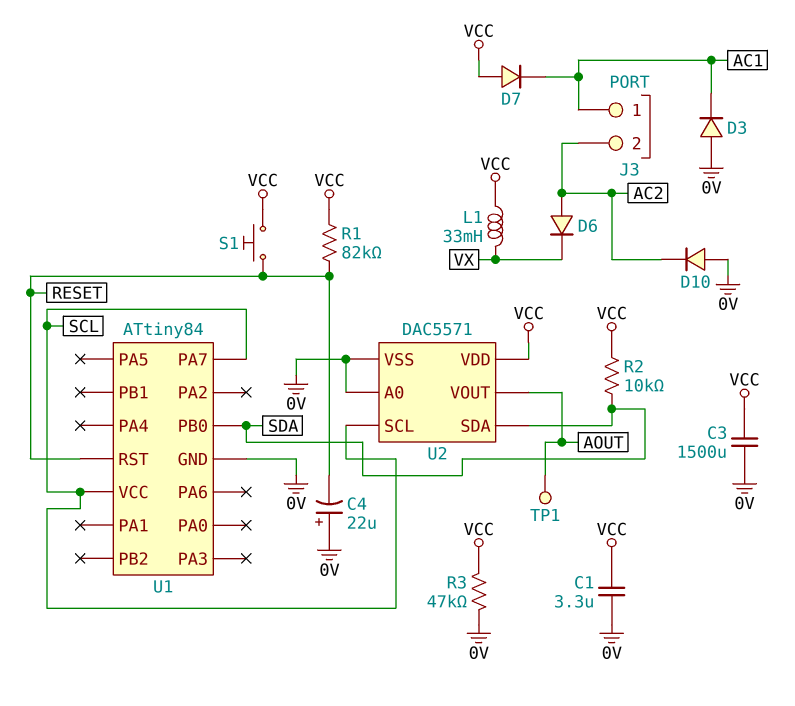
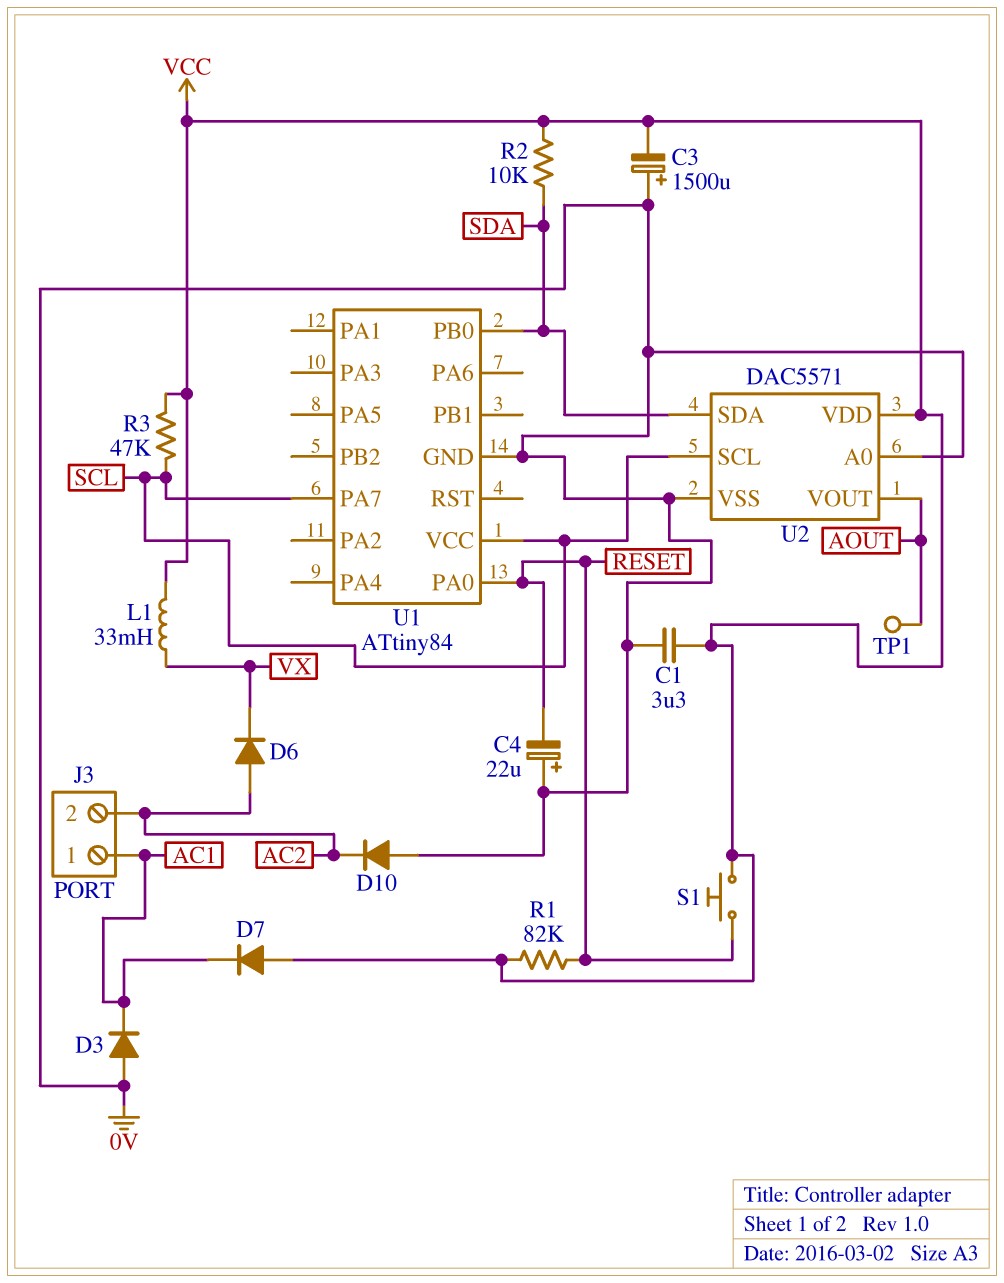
C3: 1500uF (0V, VCC) -> 1500uF (plus 0V, minus VCC)
R3: 47k (0V, VCC) -> 47k (SCL, VCC)
U1 pin PA0: none -> RESET
U1 pin RST: RESET -> none

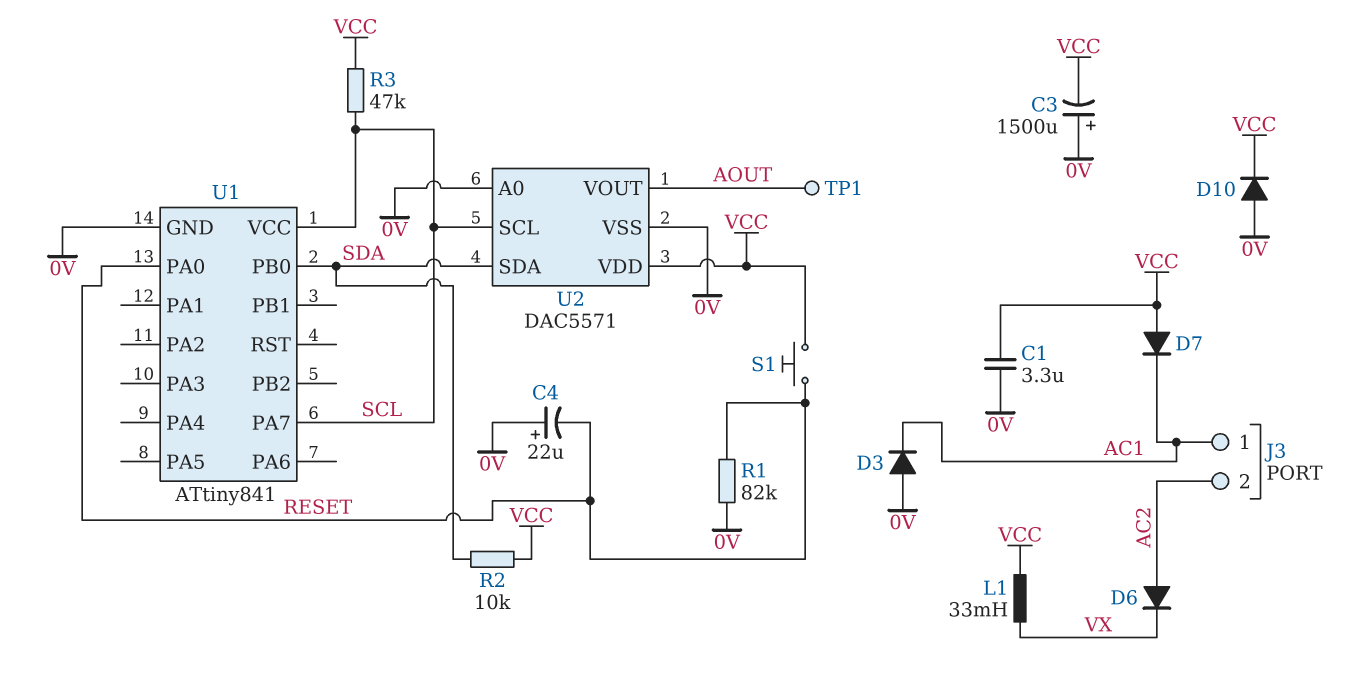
D10: diode (A 0V, K AC2) -> diode (A 0V, K VCC)
R1: 82k (RESET, VCC) -> 82k (0V, RESET)
U1: ATtiny84 -> ATtiny841

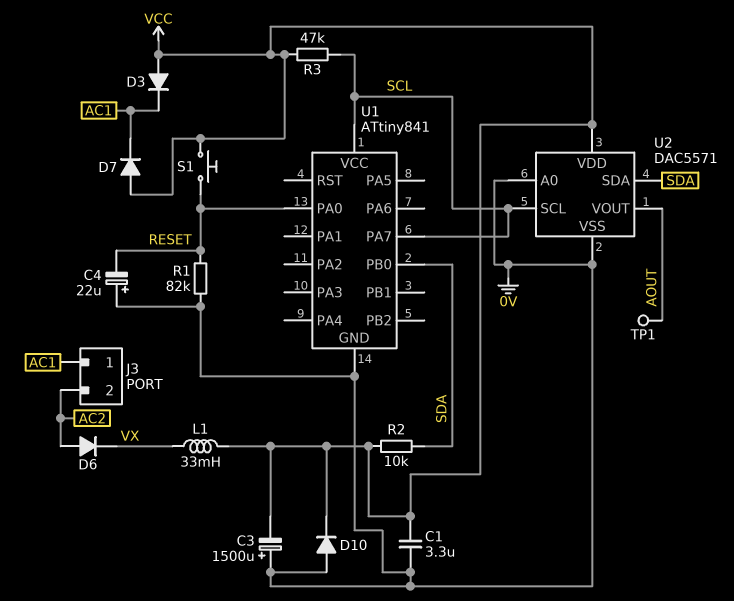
D3: diode (A 0V, K AC1) -> diode (A VCC, K AC1)

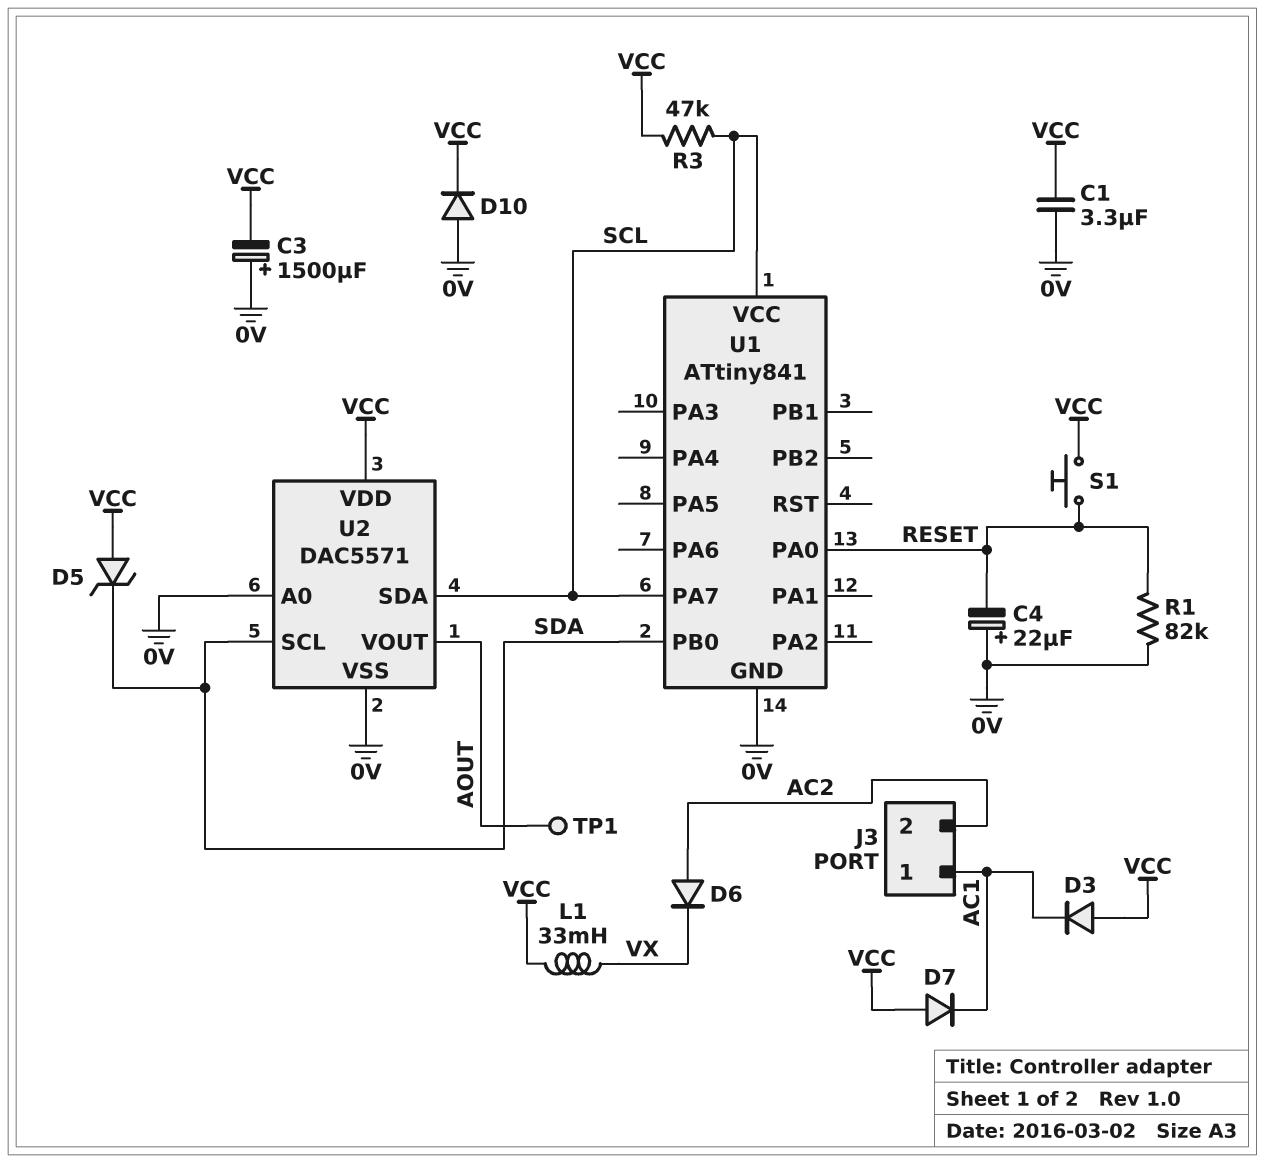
D5: none -> zener (A VCC, K SDA)
R2: 10k (SDA, VCC) -> none
U2 pin SCL: SCL -> SDA
U2 pin SDA: SDA -> SCL

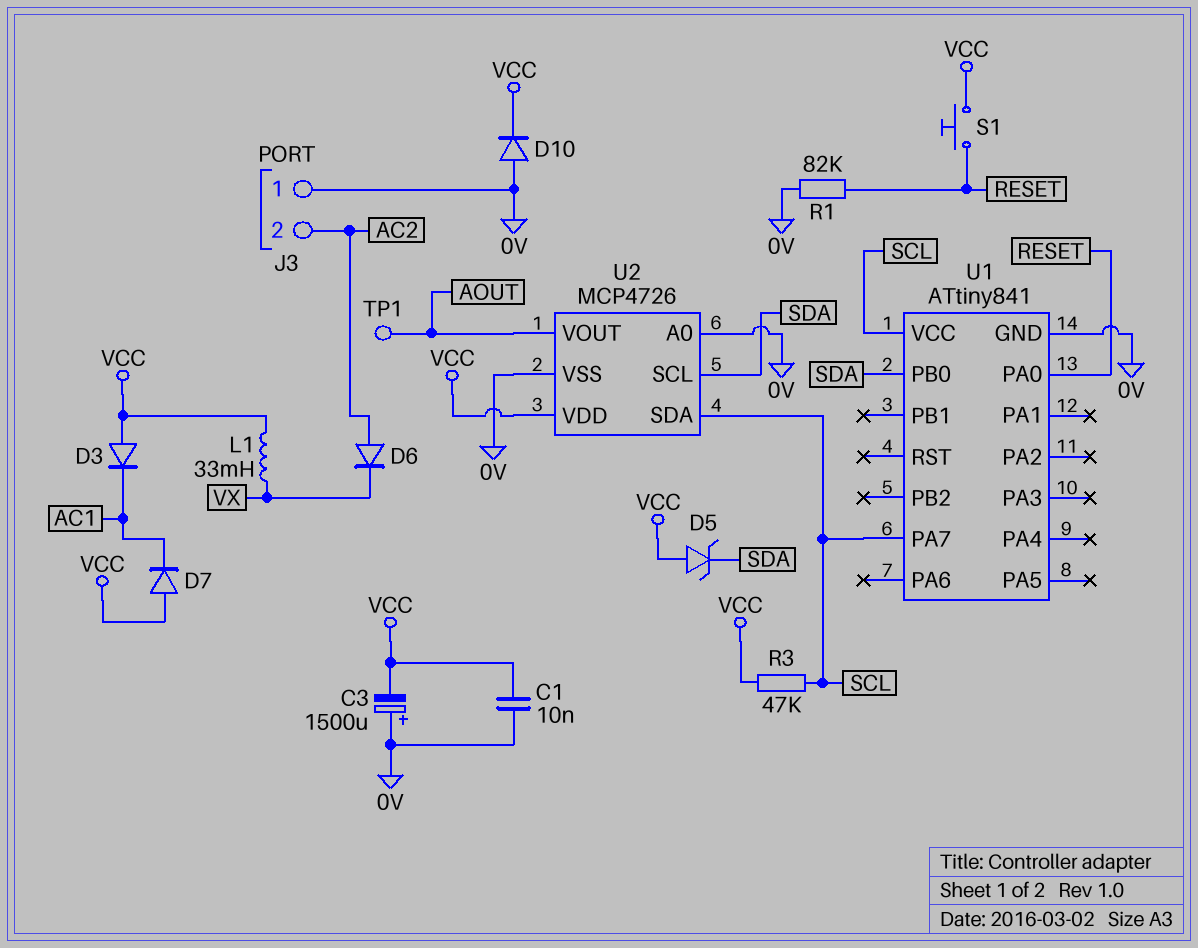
C1: 3.3uF (0V, VCC) -> 10nF (0V, VCC)
C4: 22uF (plus 0V, minus RESET) -> none
J3 pin 1: AC1 -> 0V
U2: DAC5571 -> MCP4726

